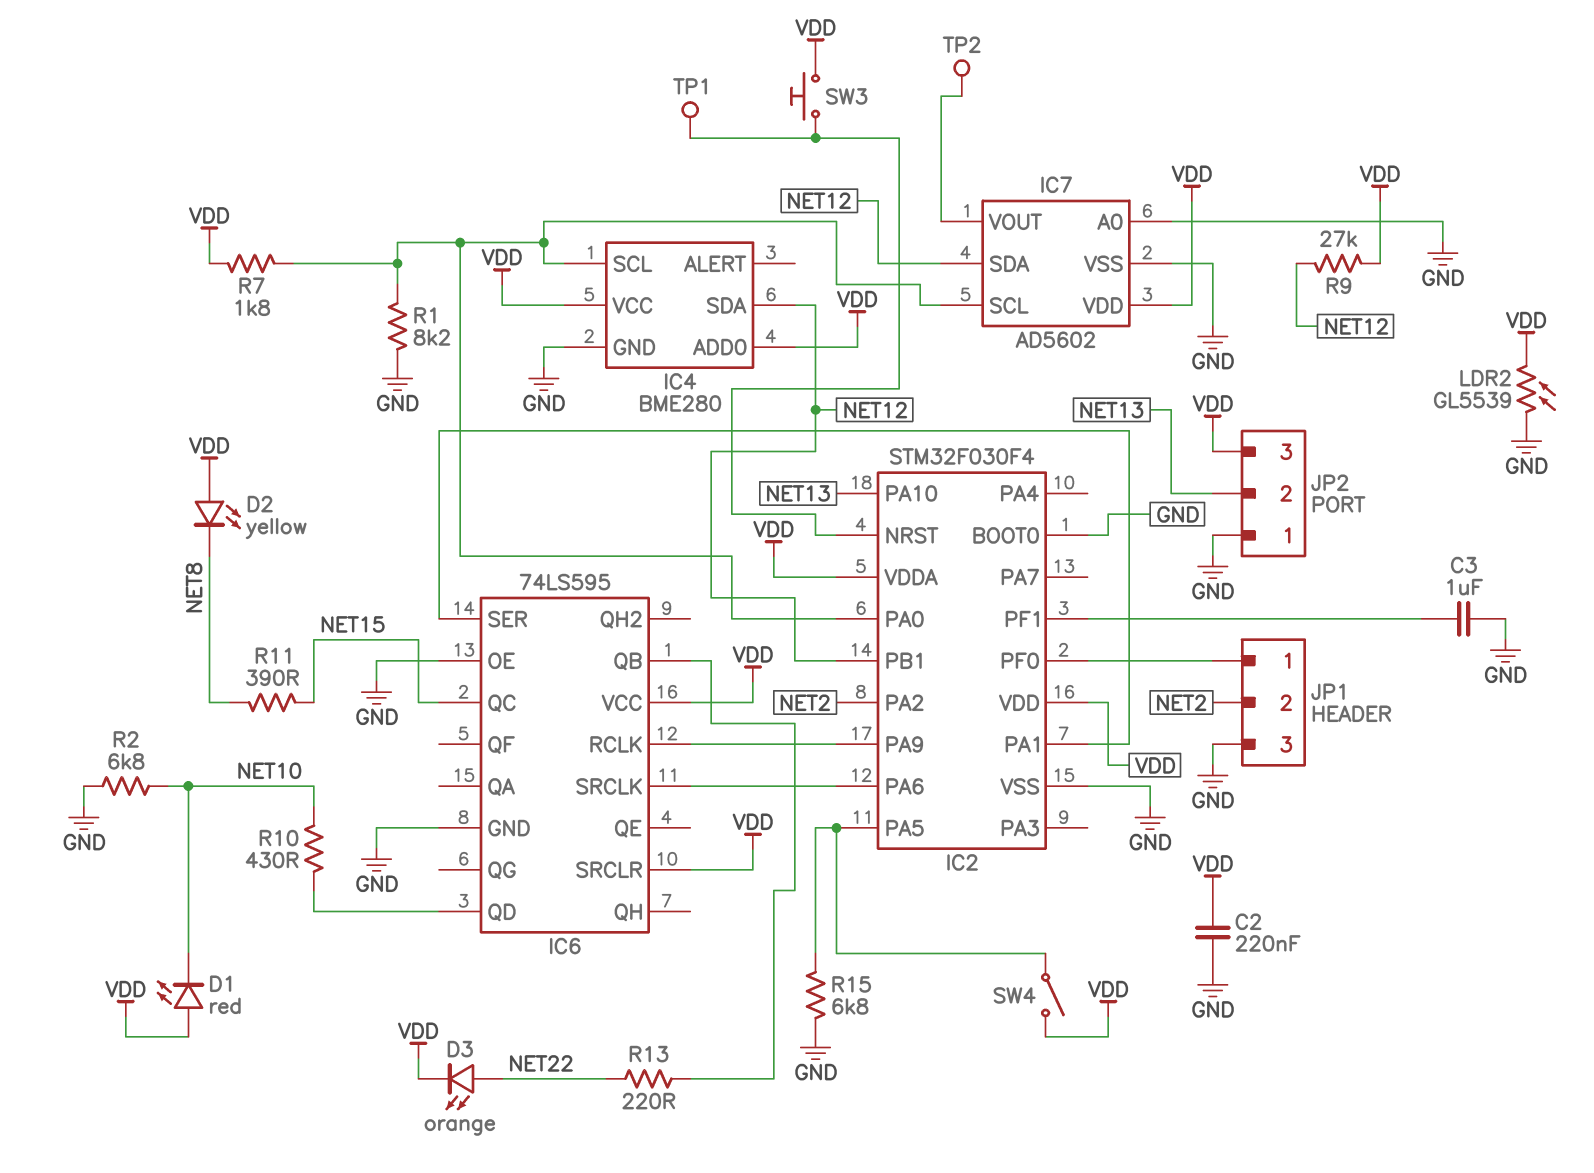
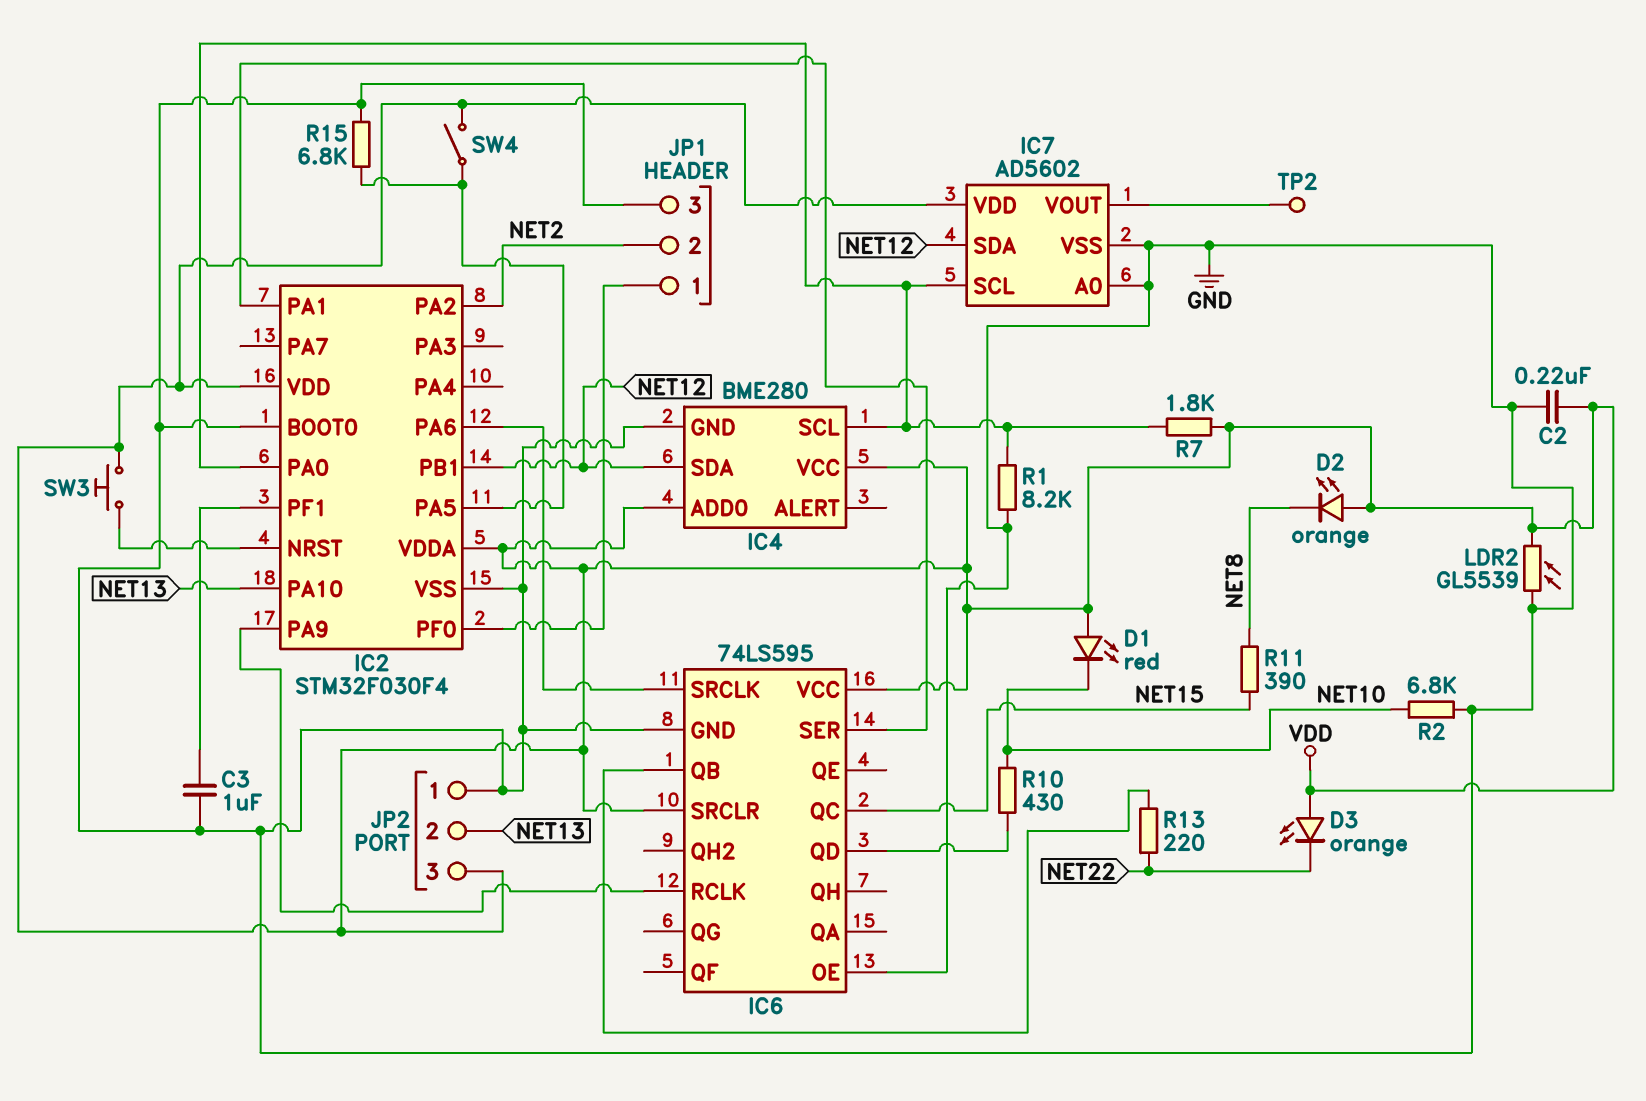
D2: LED yellow (A VDD, K NET8) -> LED orange (A VDD, K NET8)
D3: LED orange (A NET22, K VDD) -> LED orange (A VDD, K NET22)
R9: 27k (NET12, VDD) -> none
TP1: test point (IC2/NRST) -> none

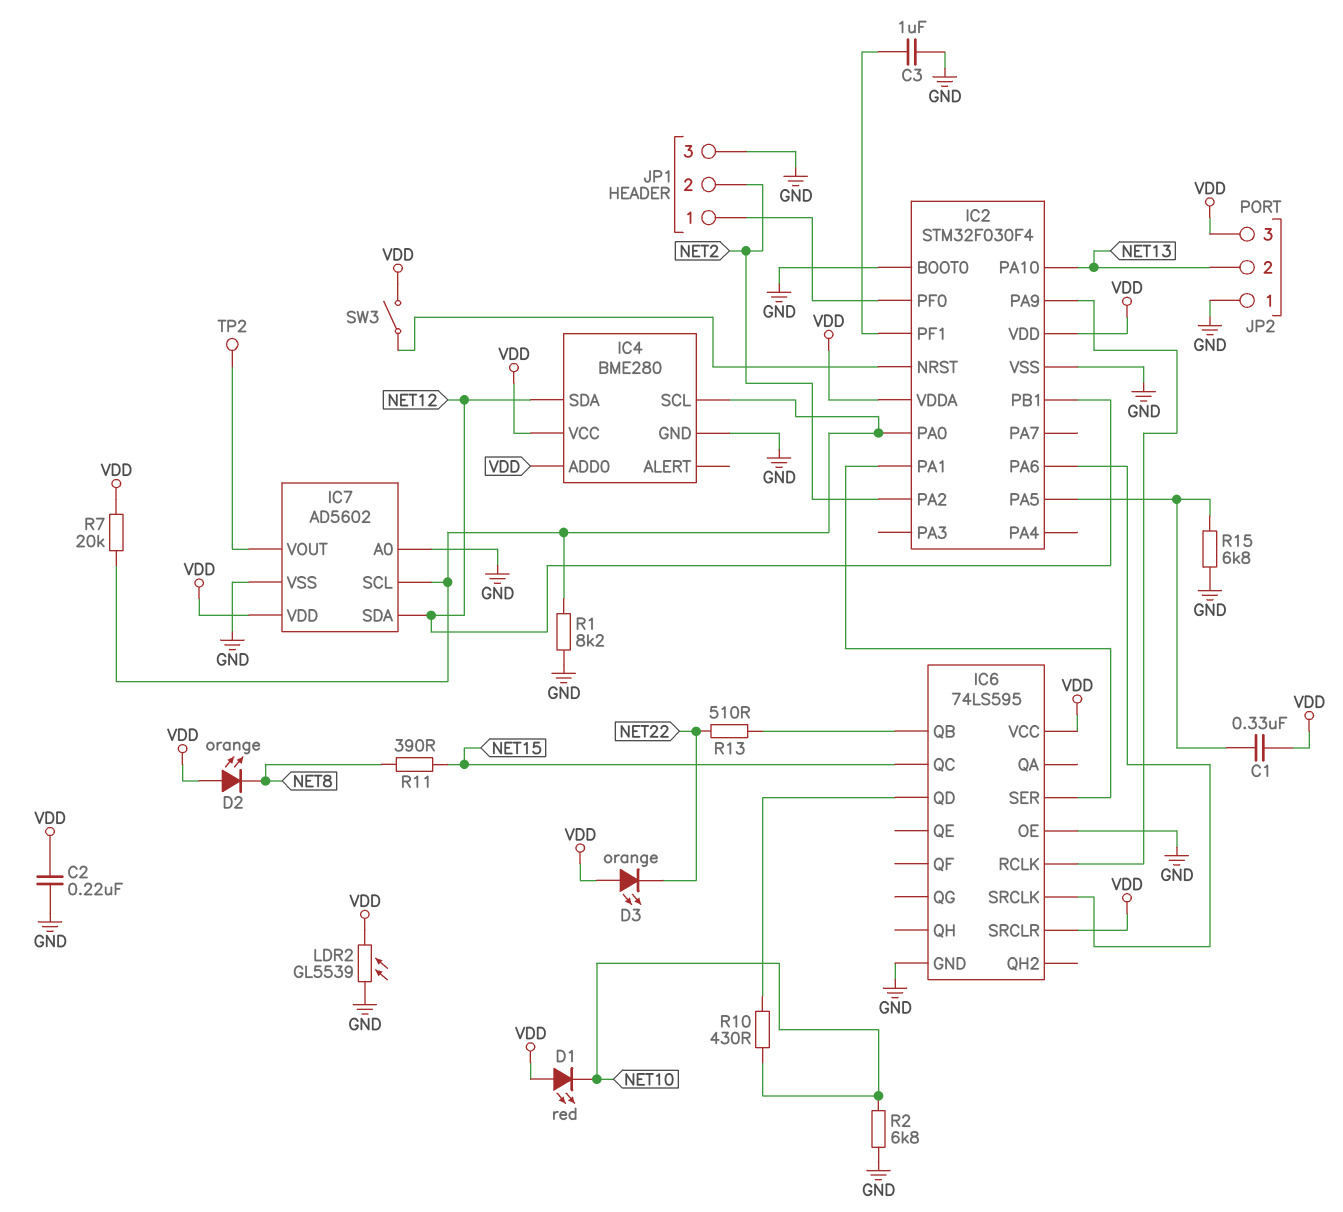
C1: none -> 330nF (IC2/PA5, VDD)
R7: 1.8k (IC2/PA0, VDD) -> 20k (IC2/PA0, VDD)
R13: 220 (IC6/QB, NET22) -> 510 (IC6/QB, NET22)
SW3: button (IC2/NRST, VDD) -> switch (IC2/NRST, VDD)
SW4: switch (IC2/PA5, VDD) -> none

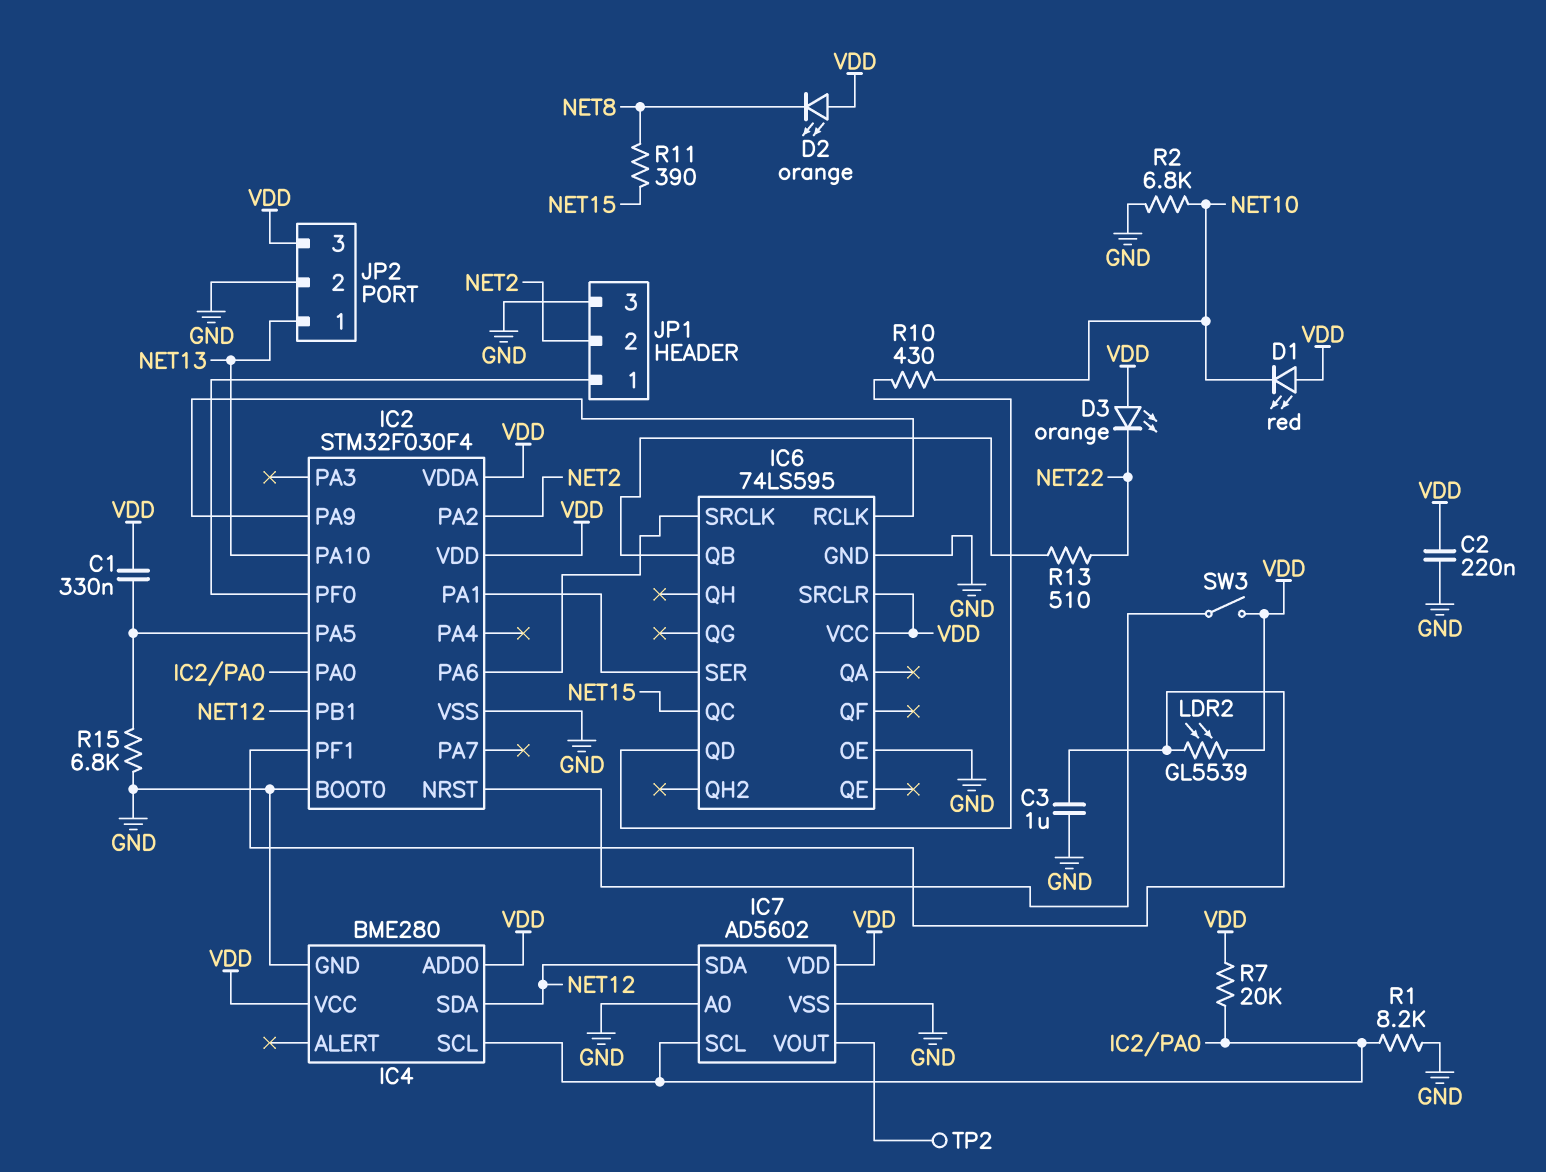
JP2 pin 1: GND -> NET13
JP2 pin 2: NET13 -> GND
LDR2: GL5539 (GND, VDD) -> GL5539 (IC2/PF1, VDD)

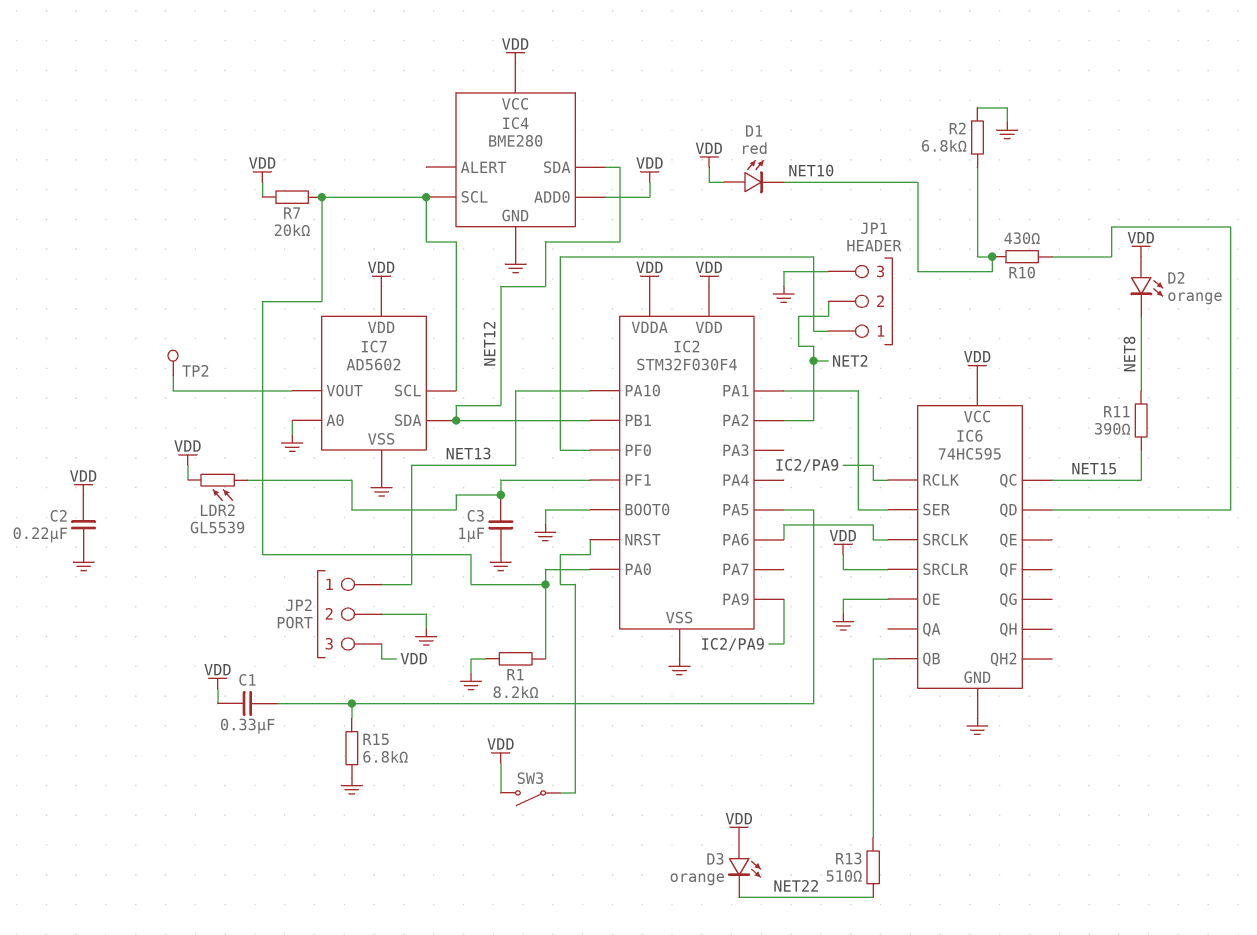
IC6: 74LS595 -> 74HC595

